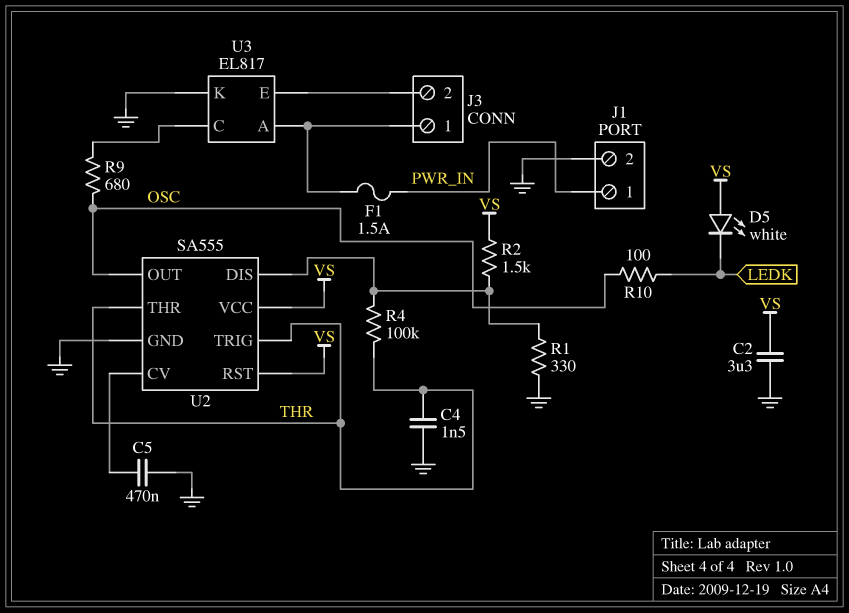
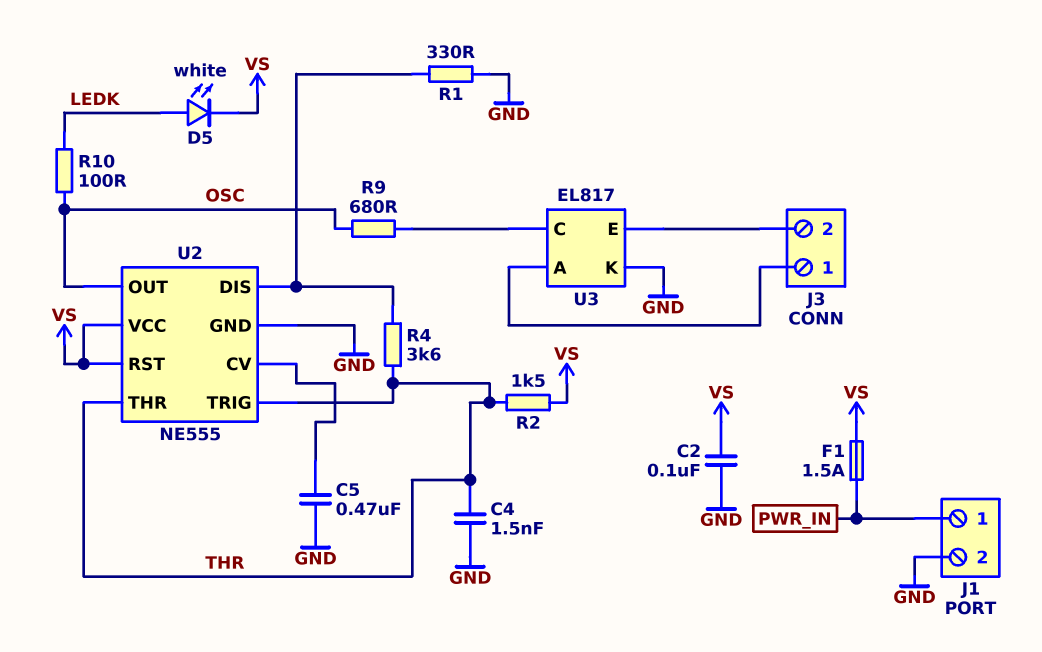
C2: 3.3uF (GND, VS) -> 100nF (GND, VS)
D5: LED white (A VS, K LEDK) -> LED white (A LEDK, K VS)
F1: 1.5A (J3/1, PWR_IN) -> 1.5A (PWR_IN, VS)
R2: 1.5k (U2/DIS, VS) -> 1.5k (THR, VS)
R4: 100k (THR, U2/DIS) -> 3.6k (THR, U2/DIS)
U2: SA555 -> NE555

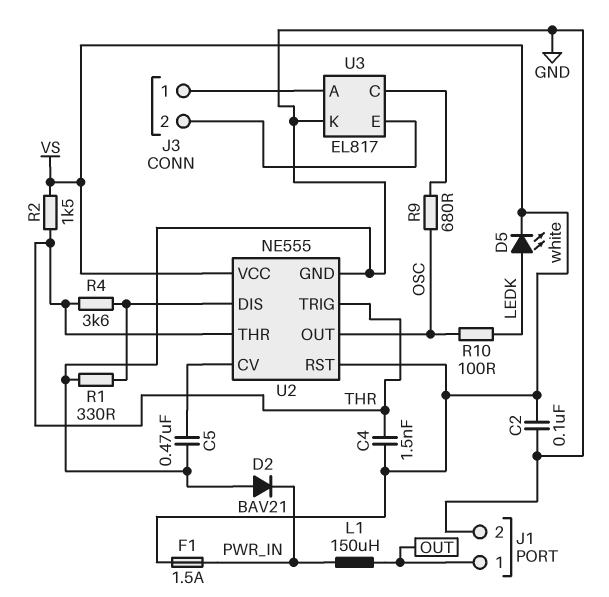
C4: 1.5nF (GND, THR) -> 1.5nF (THR, VS)
D2: none -> diode BAV21 (A GND, K PWR_IN)
J1 pin 1: PWR_IN -> OUT
L1: none -> 150uH (OUT, PWR_IN)

